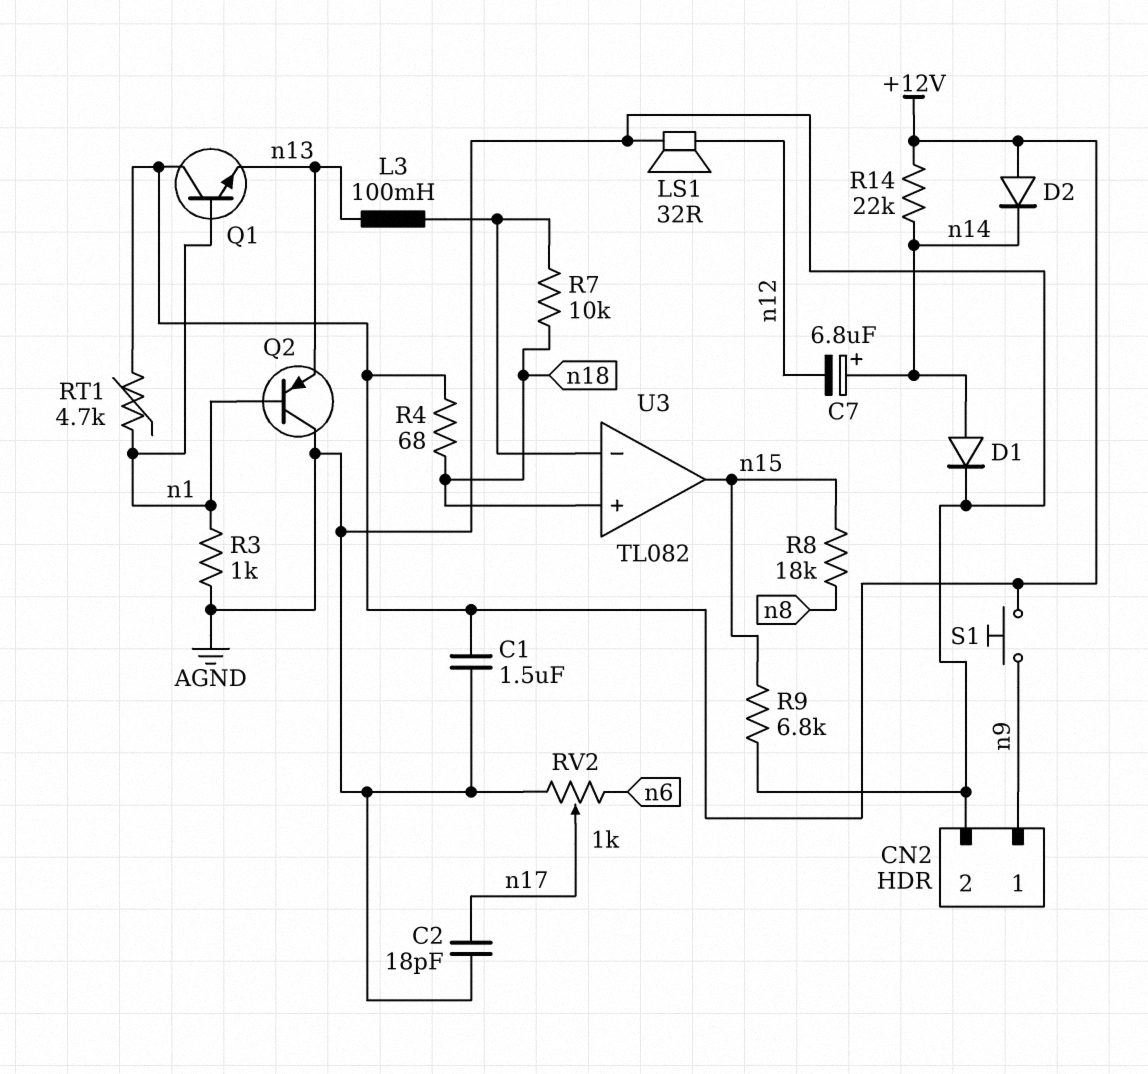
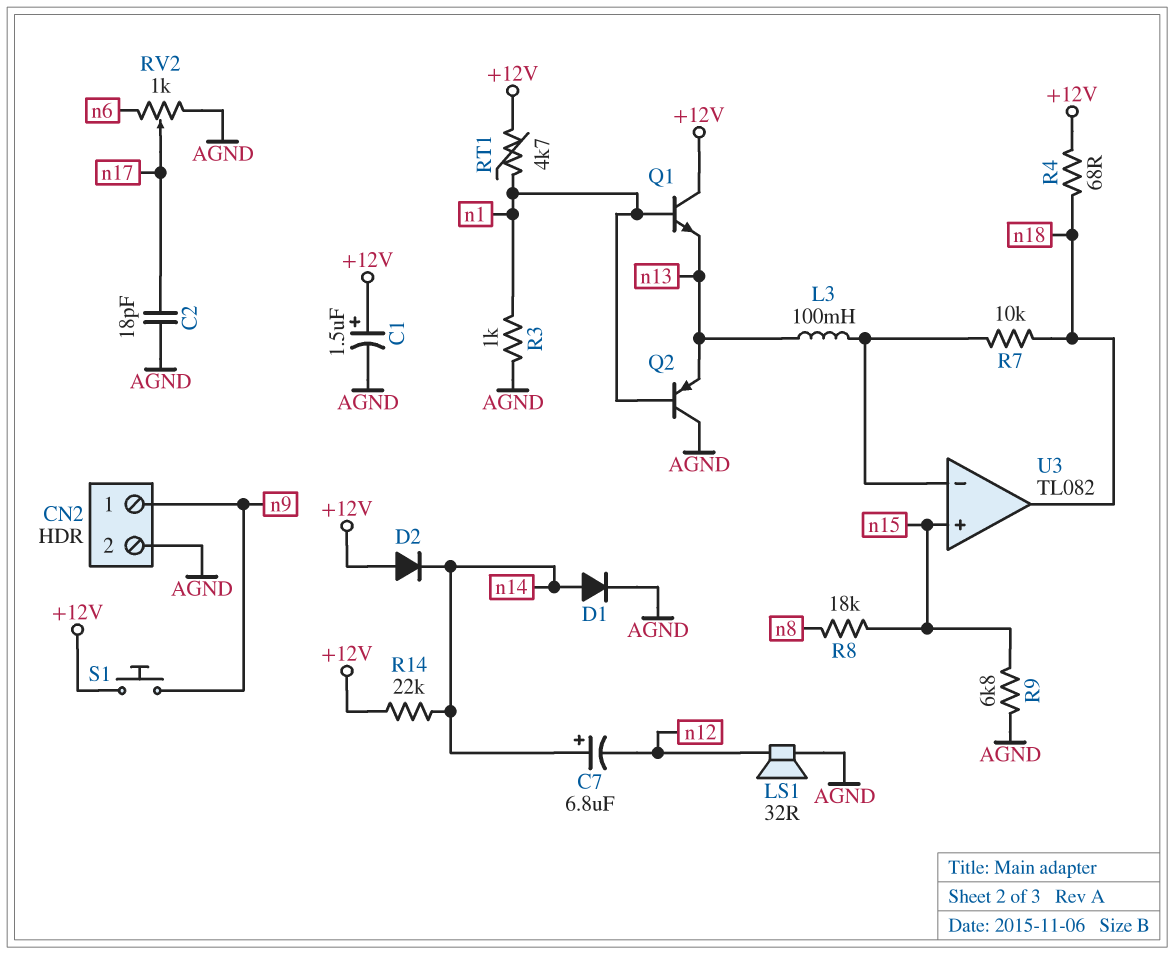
C1: 1.5uF (+12V, AGND) -> 1.5uF (plus +12V, minus AGND)
U3 pin in+: n18 -> n15
U3 pin out: n15 -> n18

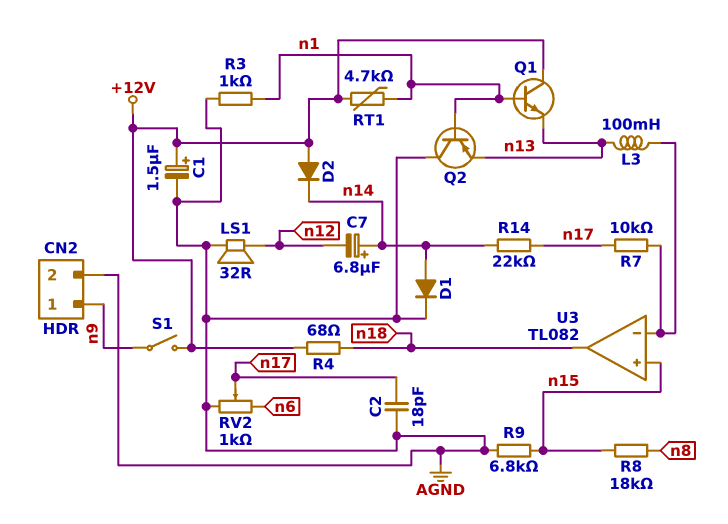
R7: 10k (U3/in-, n18) -> 10k (U3/in-, n17)
R14: 22k (+12V, n14) -> 22k (n14, n17)
S1: button (+12V, n9) -> switch (+12V, n9)

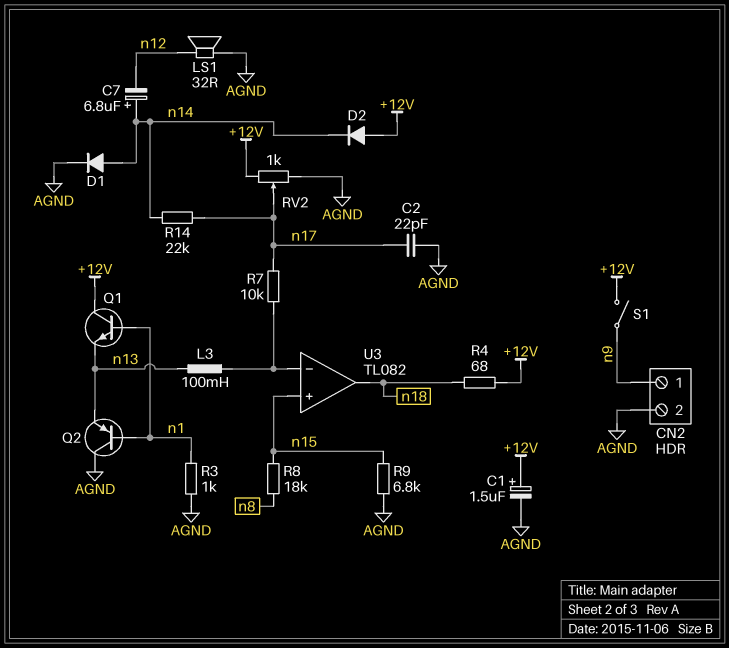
C2: 18pF (AGND, n17) -> 22pF (AGND, n17)
RT1: 4.7k (+12V, n1) -> none
RV2: 1k (AGND, n6, wiper n17) -> 1k (+12V, AGND, wiper n17)

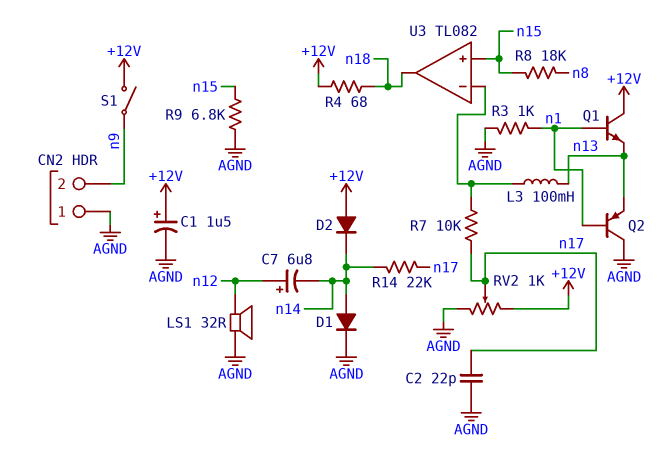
C7: 6.8uF (plus n14, minus n12) -> 6.8uF (plus n12, minus n14)
CN2 pin 1: n9 -> AGND
CN2 pin 2: AGND -> n9

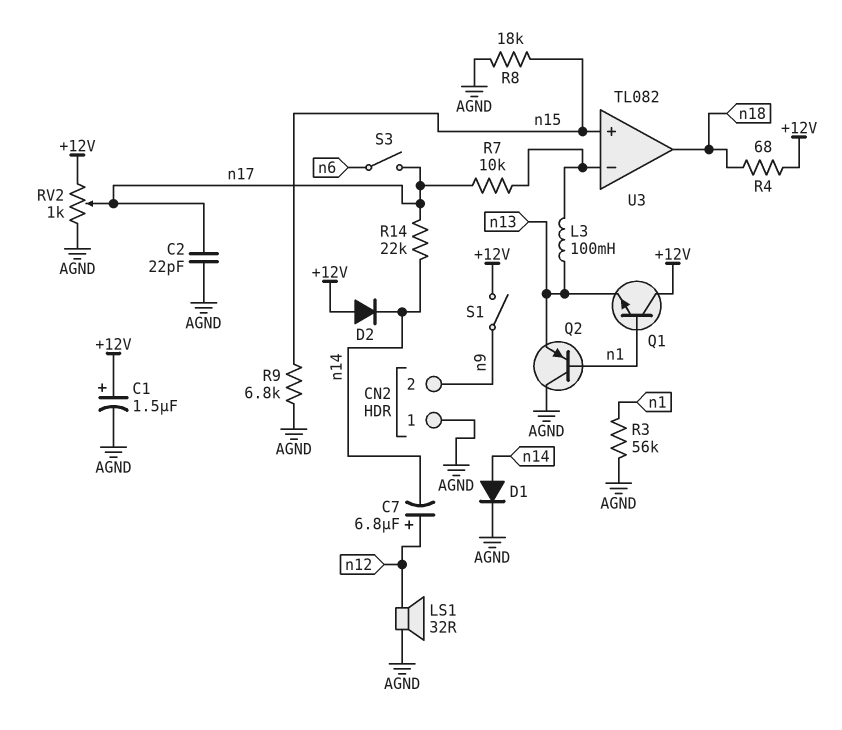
R3: 1k (AGND, n1) -> 56k (AGND, n1)
R8: 18k (n8, n15) -> 18k (AGND, n15)
S3: none -> switch (n6, n17)

